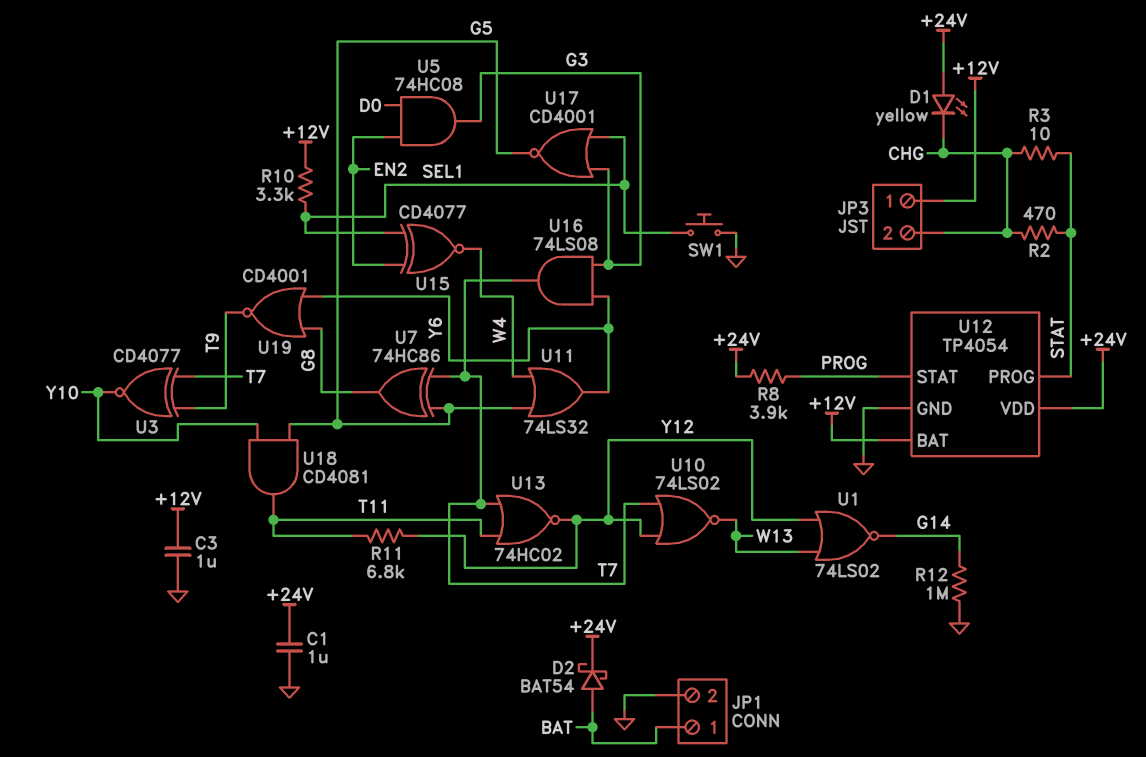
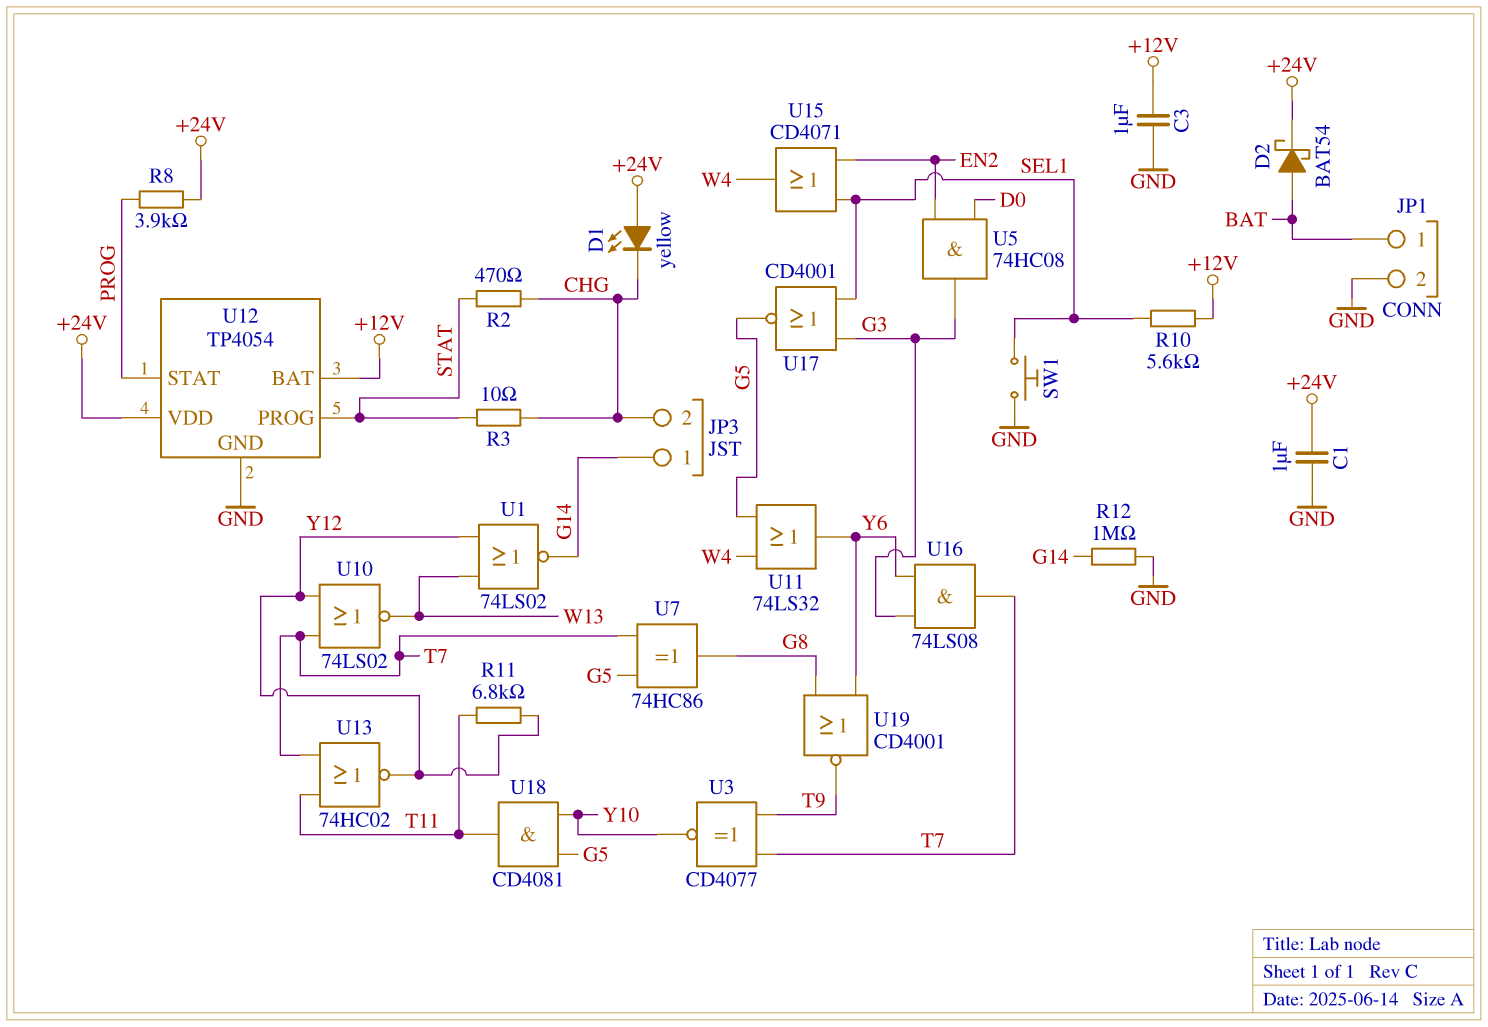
JP3 pin 1: +12V -> G14
R10: 3.3k (+12V, SEL1) -> 5.6k (+12V, SEL1)
U15: XNOR CD4077 (in EN2, in SEL1, out W4) -> OR CD4071 (in EN2, in SEL1, out W4)

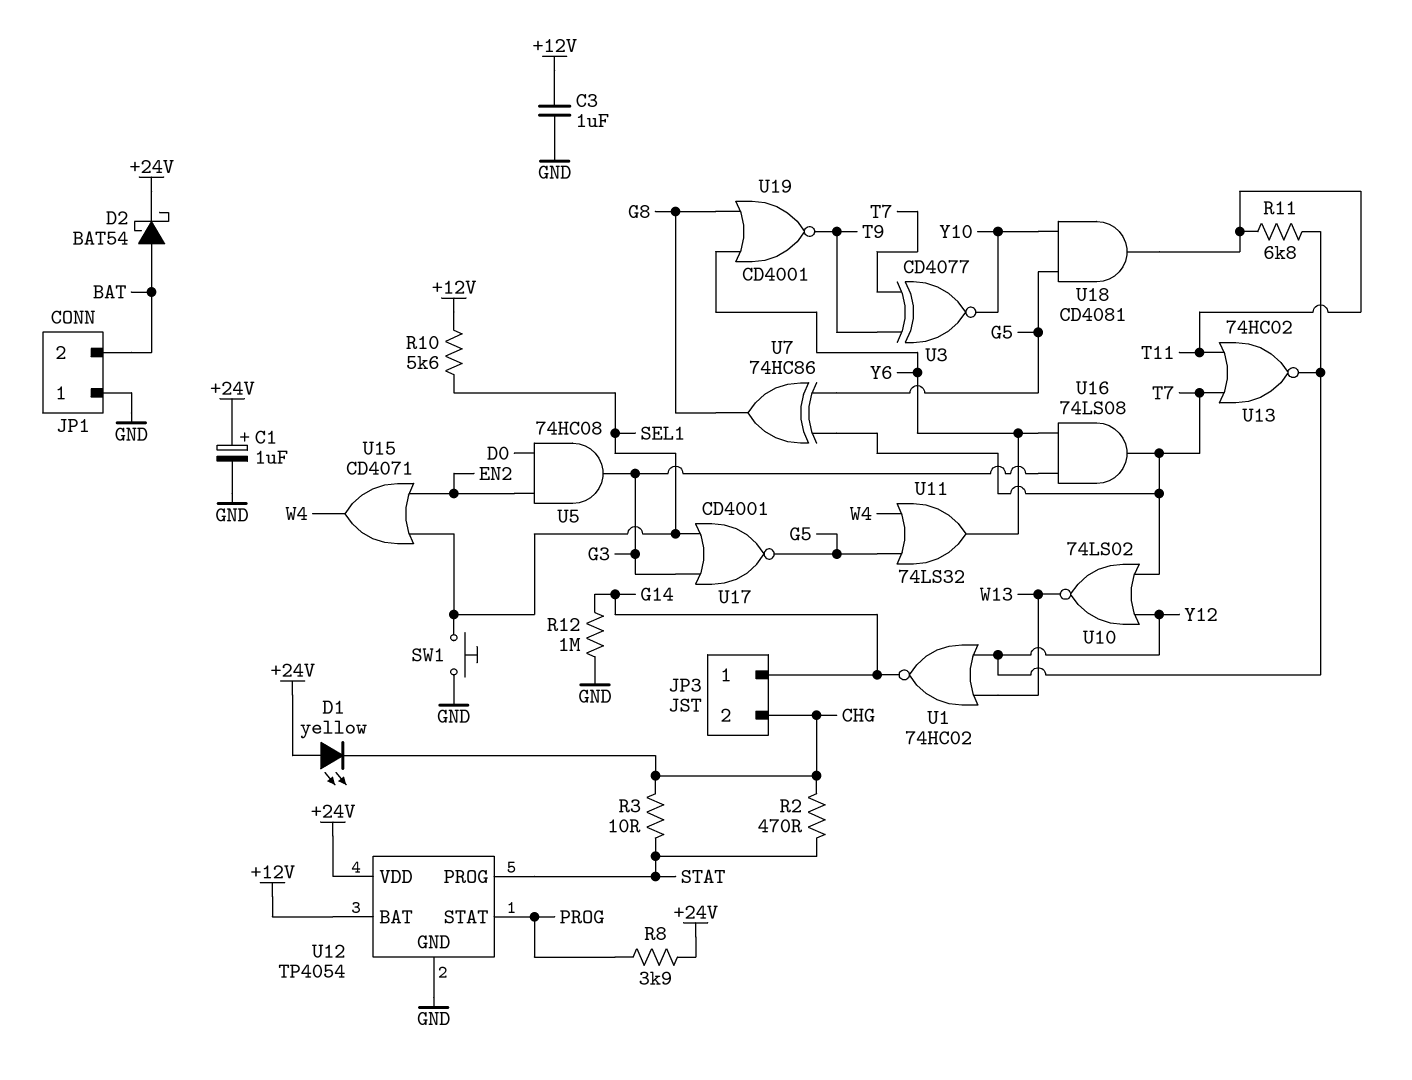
C1: 1uF (+24V, GND) -> 1uF (plus +24V, minus GND)
JP1 pin 1: BAT -> GND
JP1 pin 2: GND -> BAT
U1: NOR 74LS02 (in W13, in Y12, out G14) -> NOR 74HC02 (in W13, in Y12, out G14)

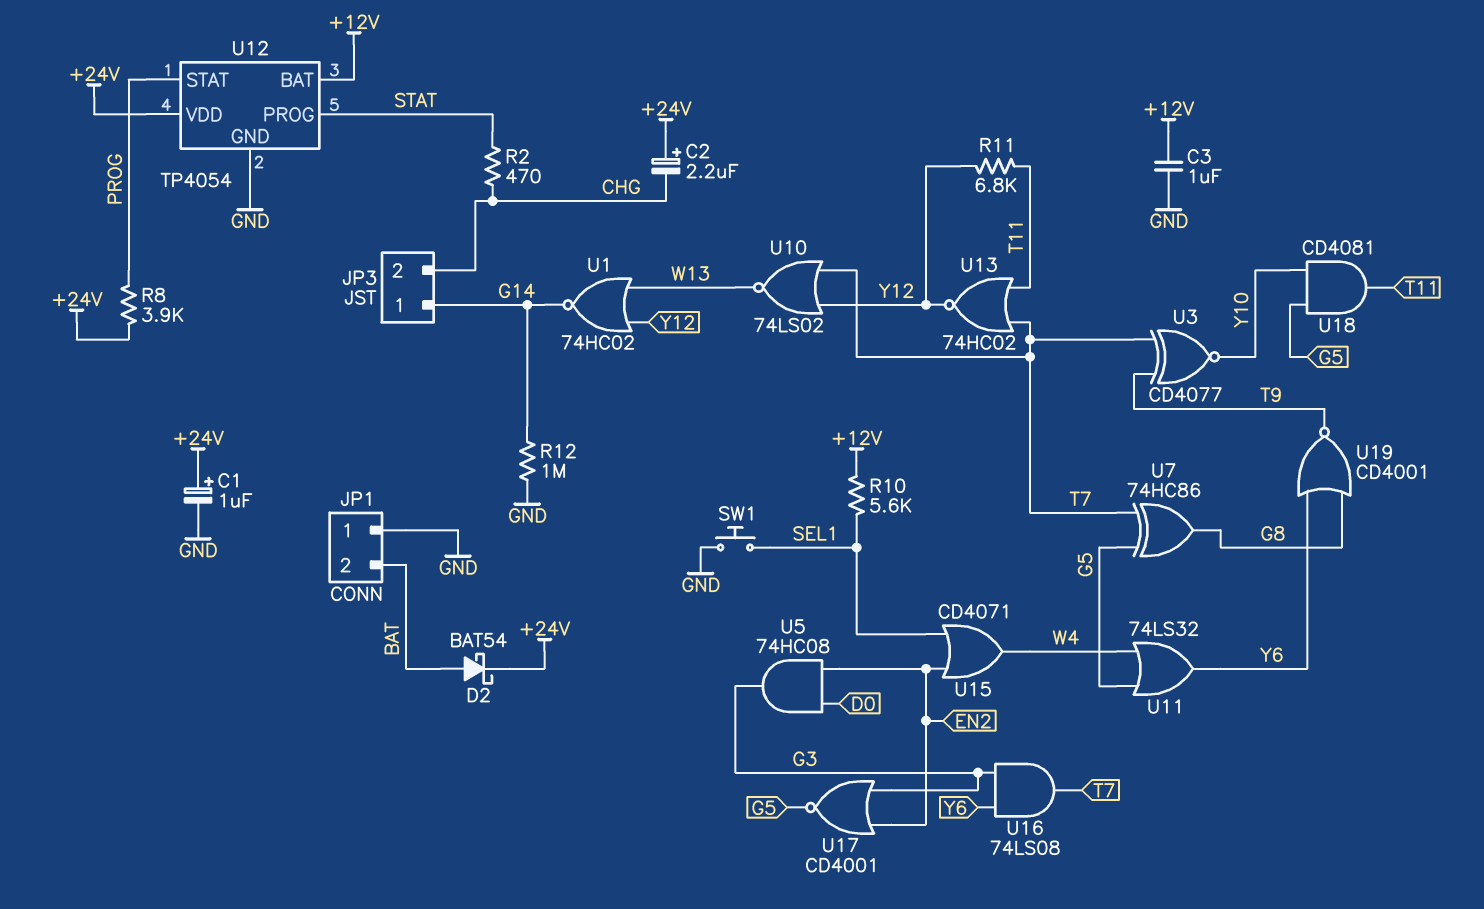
C2: none -> 2.2uF (plus +24V, minus CHG)
D1: LED yellow (A +24V, K CHG) -> none
R3: 10 (CHG, STAT) -> none
U17: NOR CD4001 (in G3, in SEL1, out G5) -> NOR CD4001 (in EN2, in G3, out G5)

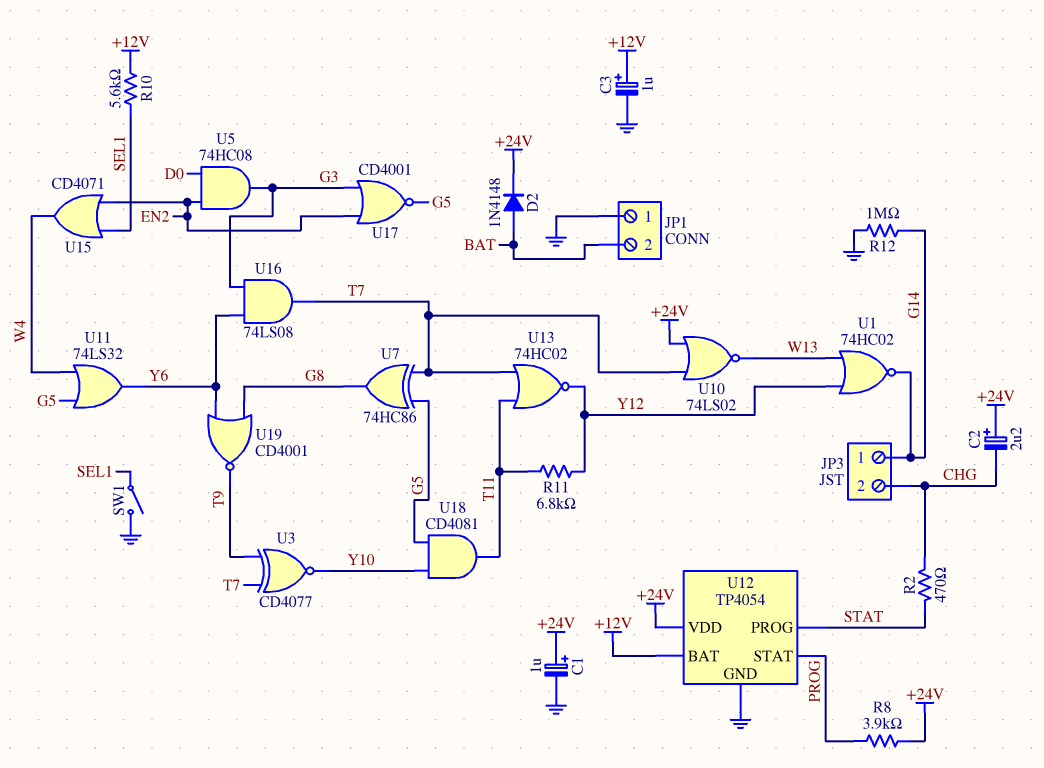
C3: 1uF (+12V, GND) -> 1uF (plus +12V, minus GND)
D2: schottky BAT54 (A BAT, K +24V) -> diode 1N4148 (A BAT, K +24V)
SW1: button (GND, SEL1) -> switch (GND, SEL1)
U10: NOR 74LS02 (in T7, in Y12, out W13) -> NOR 74LS02 (in +24V, in T7, out W13)

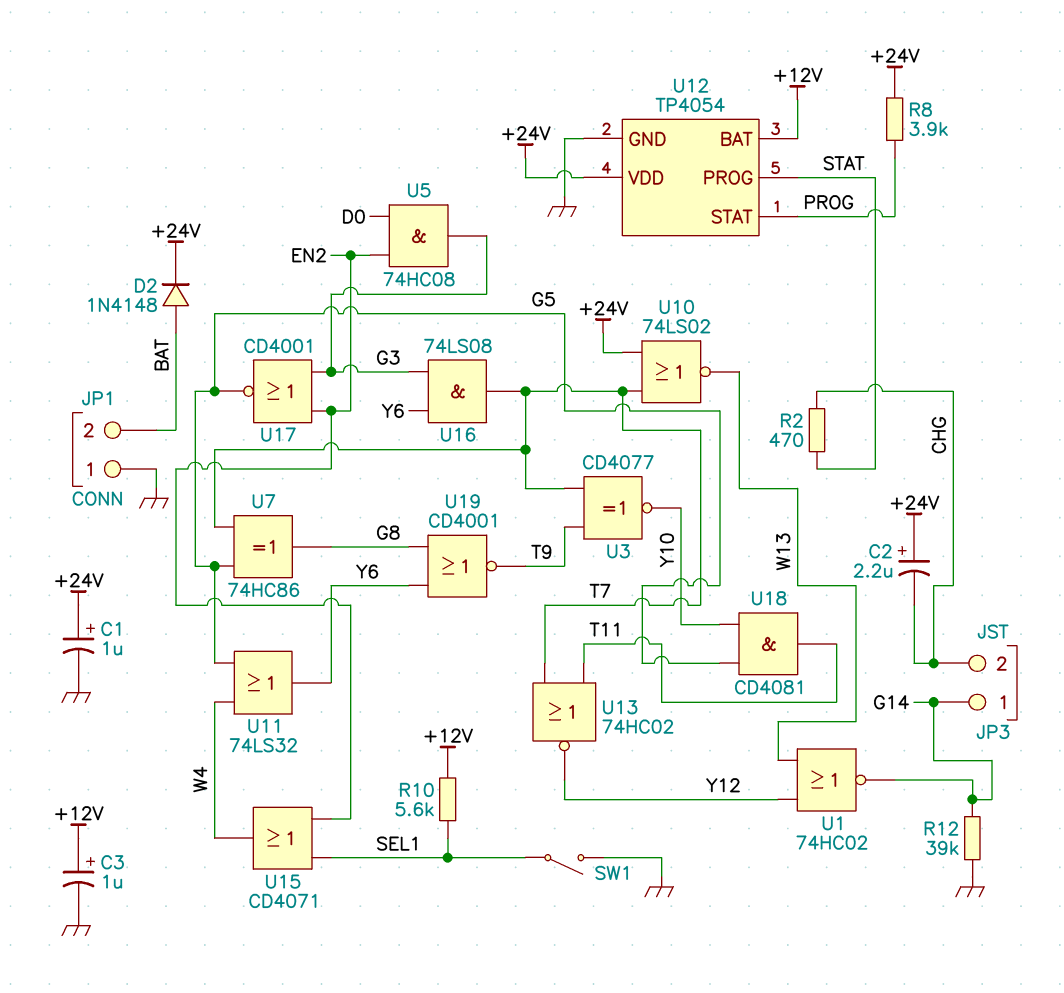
R11: 6.8k (T11, Y12) -> none
R12: 1M (G14, GND) -> 39k (G14, GND)

